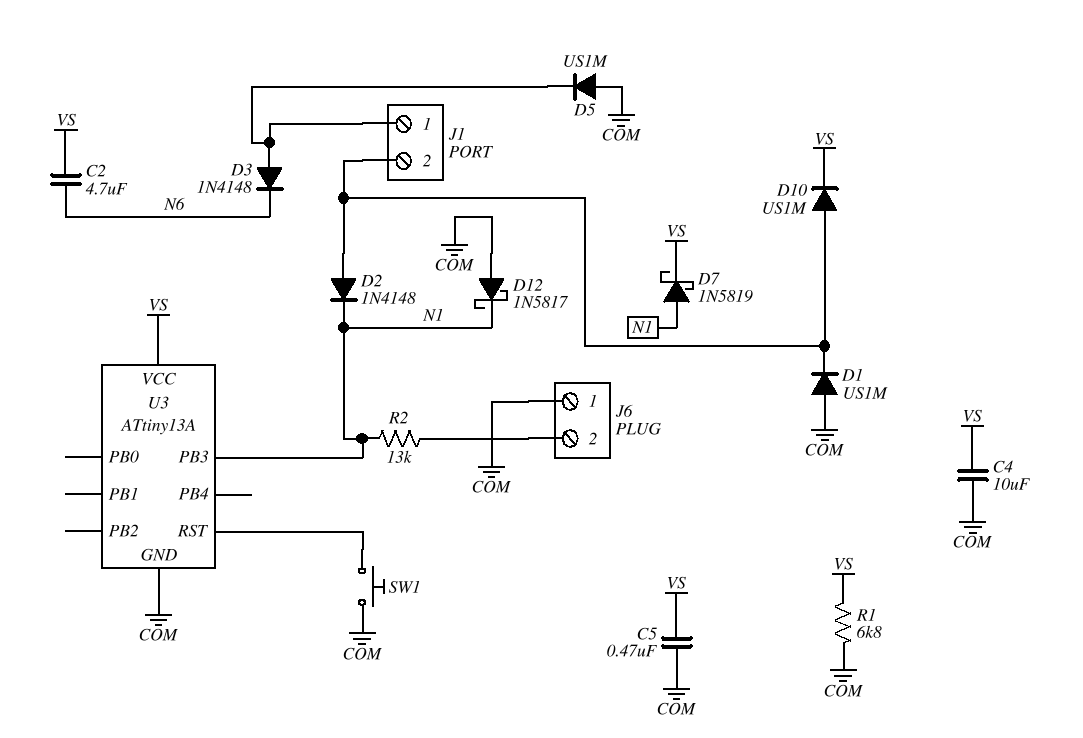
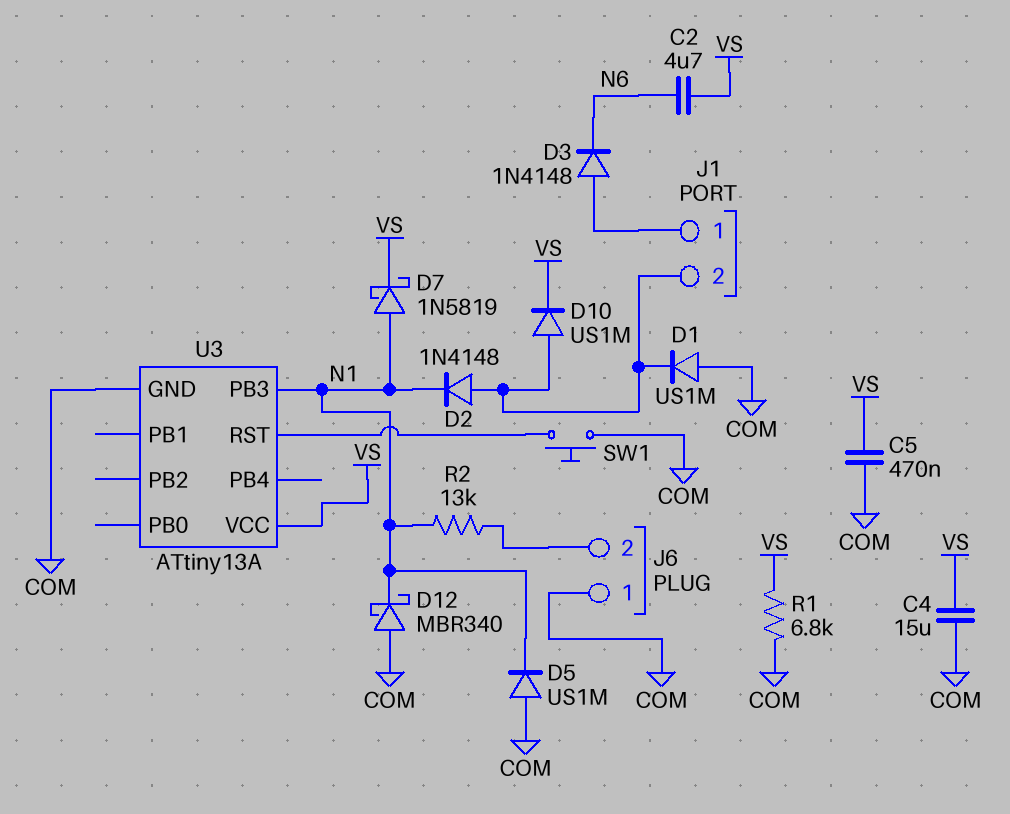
C4: 10uF (COM, VS) -> 15uF (COM, VS)
D5: diode US1M (A COM, K J1/1) -> diode US1M (A COM, K N1)
D12: schottky 1N5817 (A COM, K N1) -> schottky MBR340 (A COM, K N1)

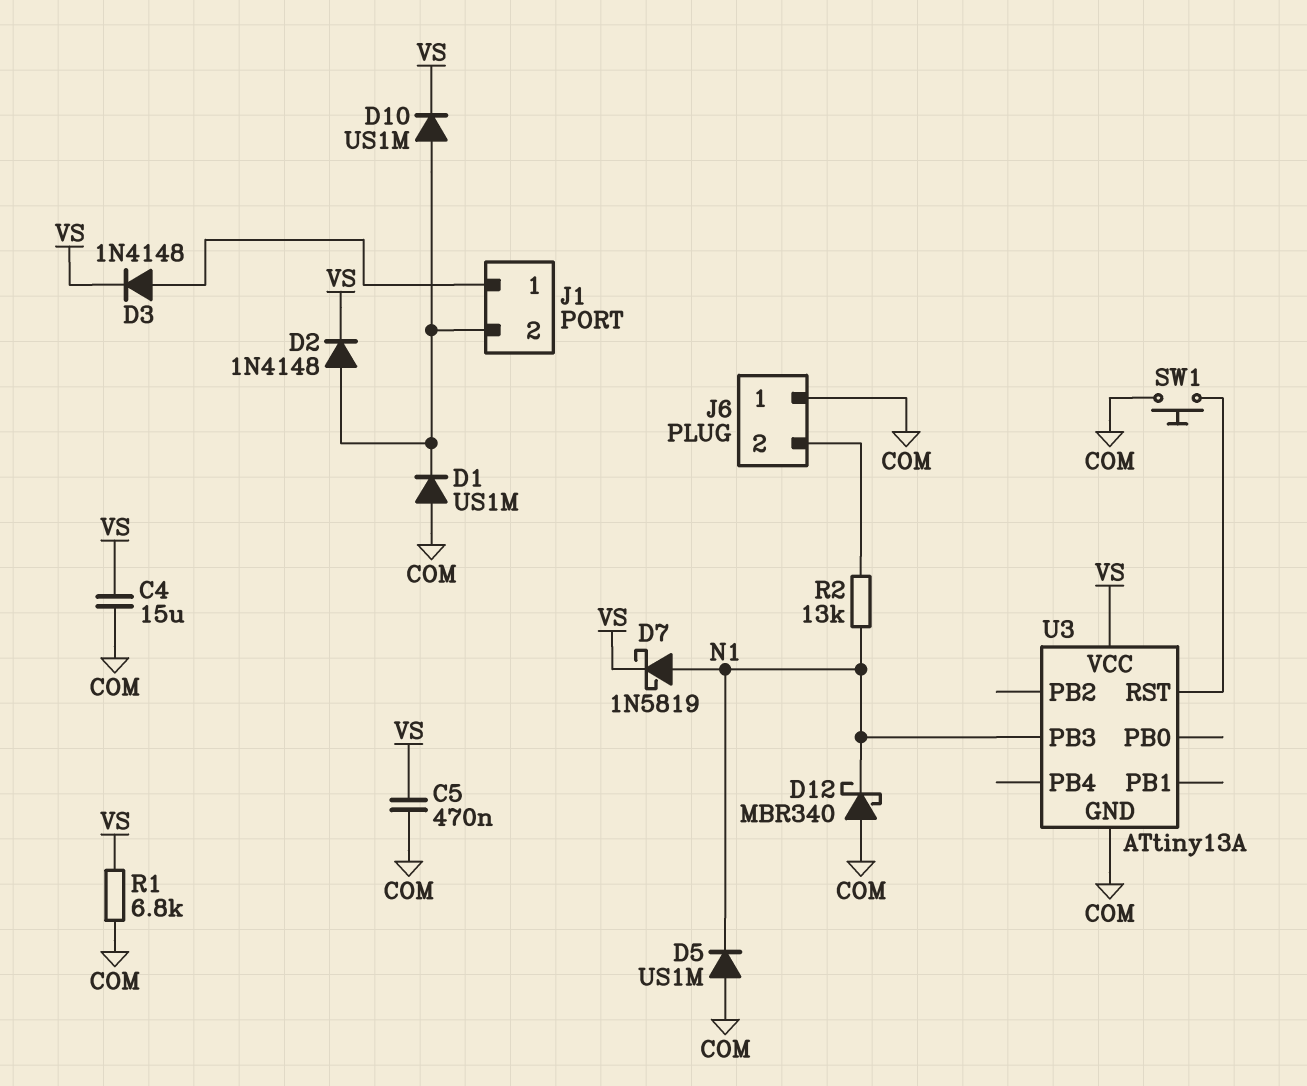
C2: 4.7uF (N6, VS) -> none
D2: diode 1N4148 (A J1/2, K N1) -> diode 1N4148 (A J1/2, K VS)
D3: diode 1N4148 (A J1/1, K N6) -> diode 1N4148 (A J1/1, K VS)

